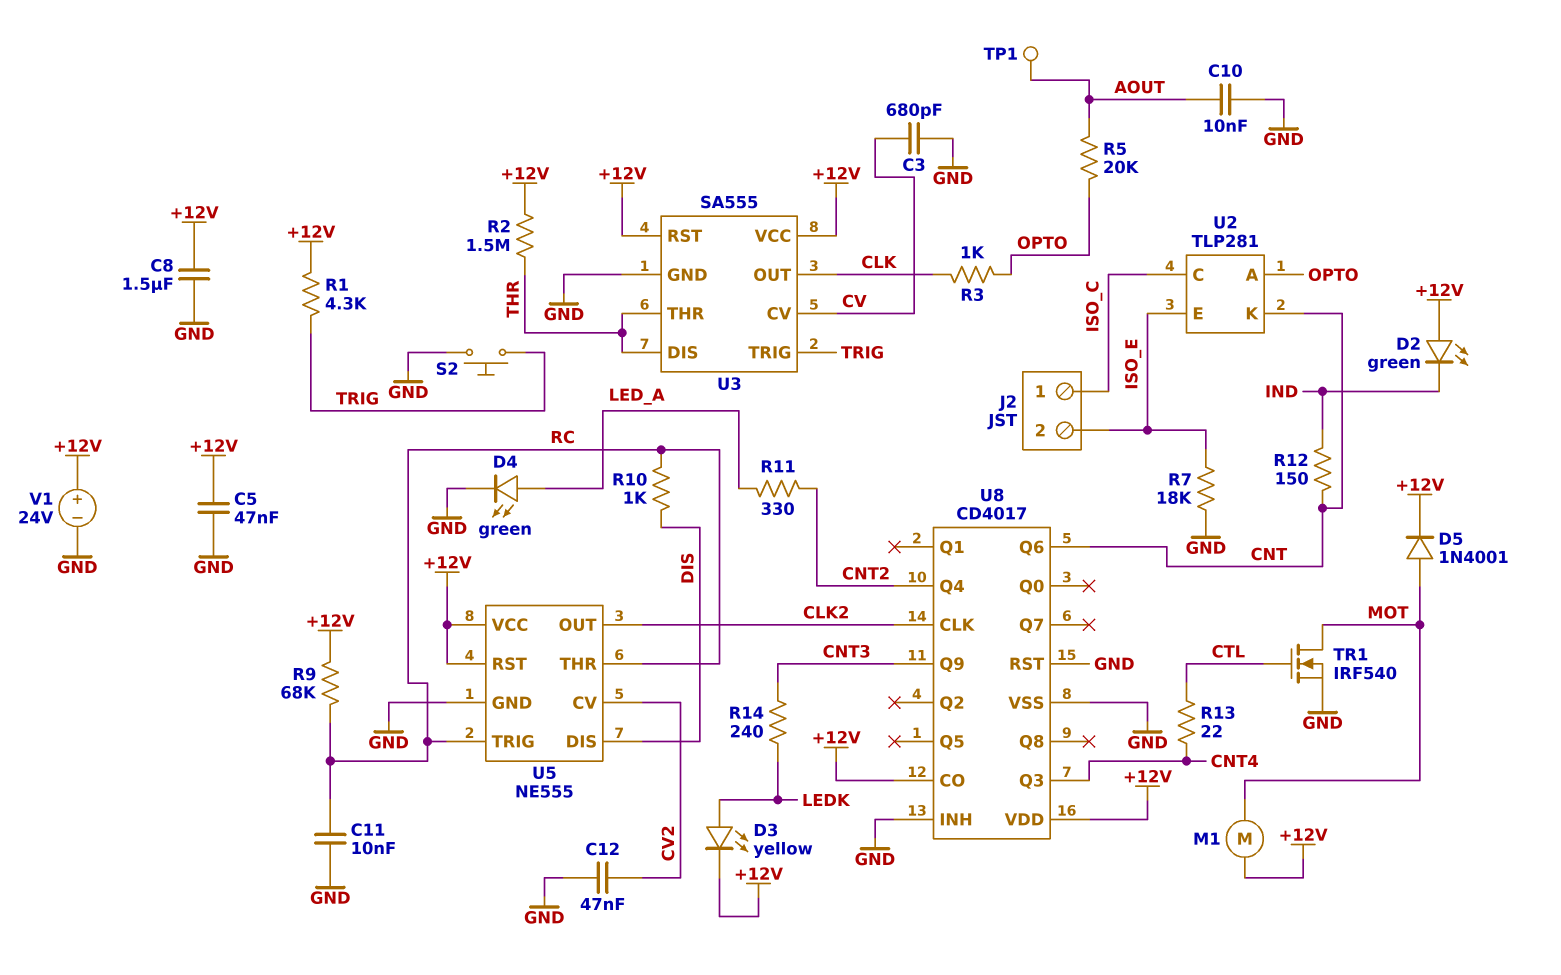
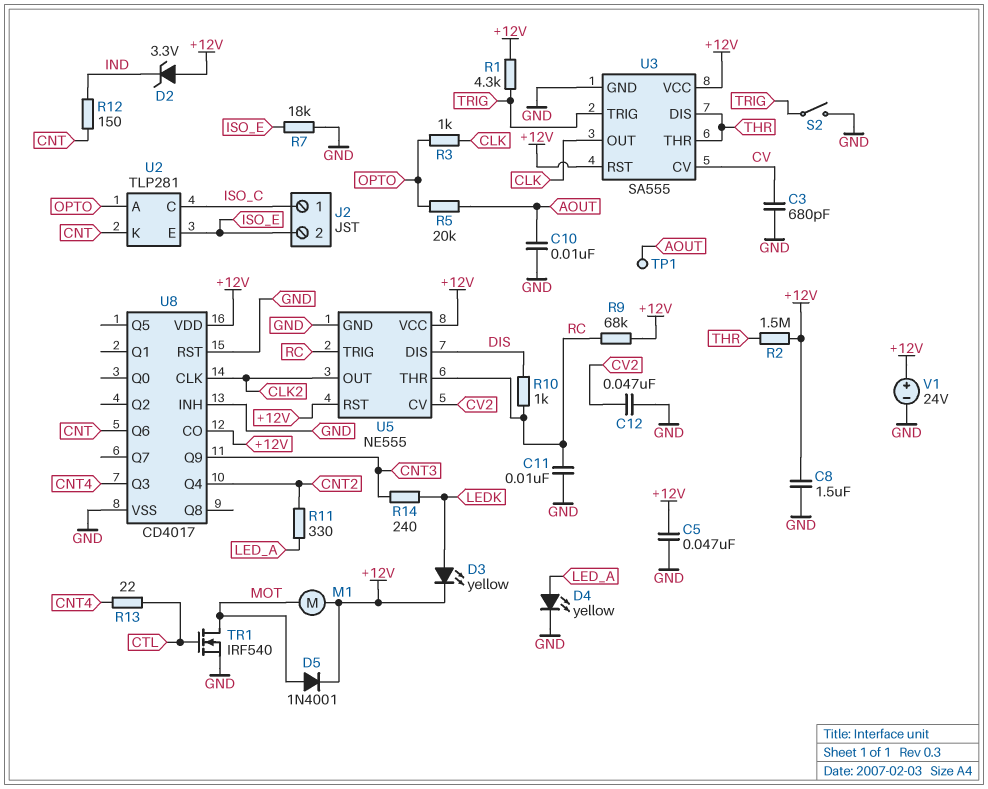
D2: LED green (A +12V, K IND) -> zener 3.3V (A +12V, K IND)
D4: LED green (A LED_A, K GND) -> LED yellow (A LED_A, K GND)
S2: button (GND, TRIG) -> switch (GND, TRIG)

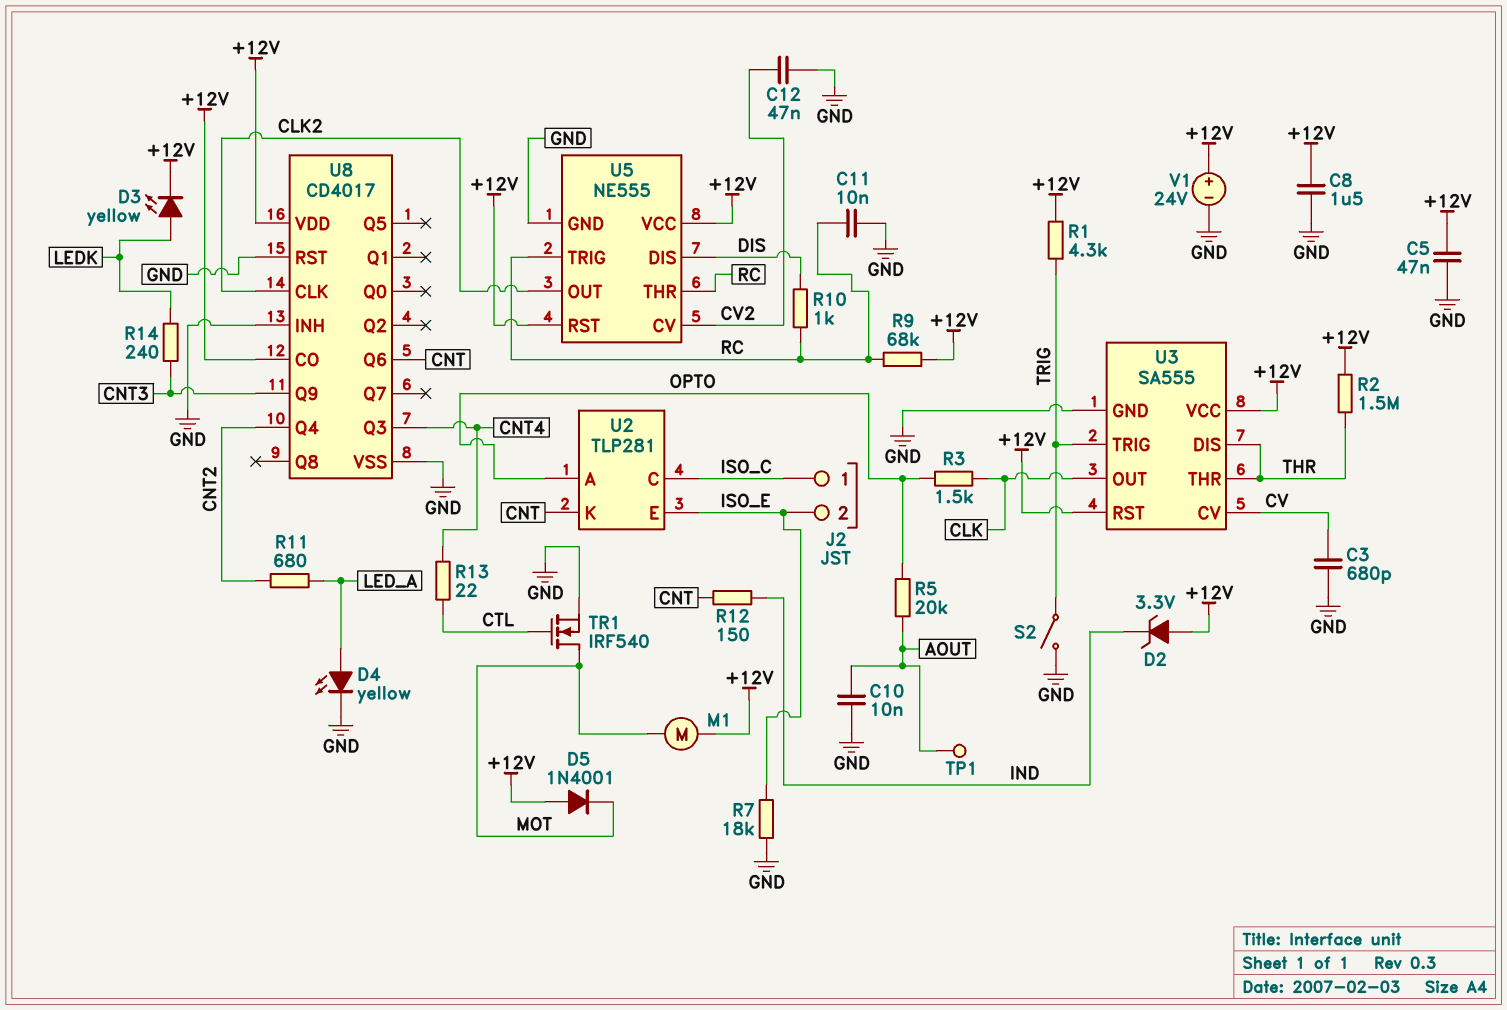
D5: diode 1N4001 (A MOT, K +12V) -> diode 1N4001 (A +12V, K MOT)
R3: 1k (CLK, OPTO) -> 1.5k (CLK, OPTO)
R11: 330 (CNT2, LED_A) -> 680 (CNT2, LED_A)

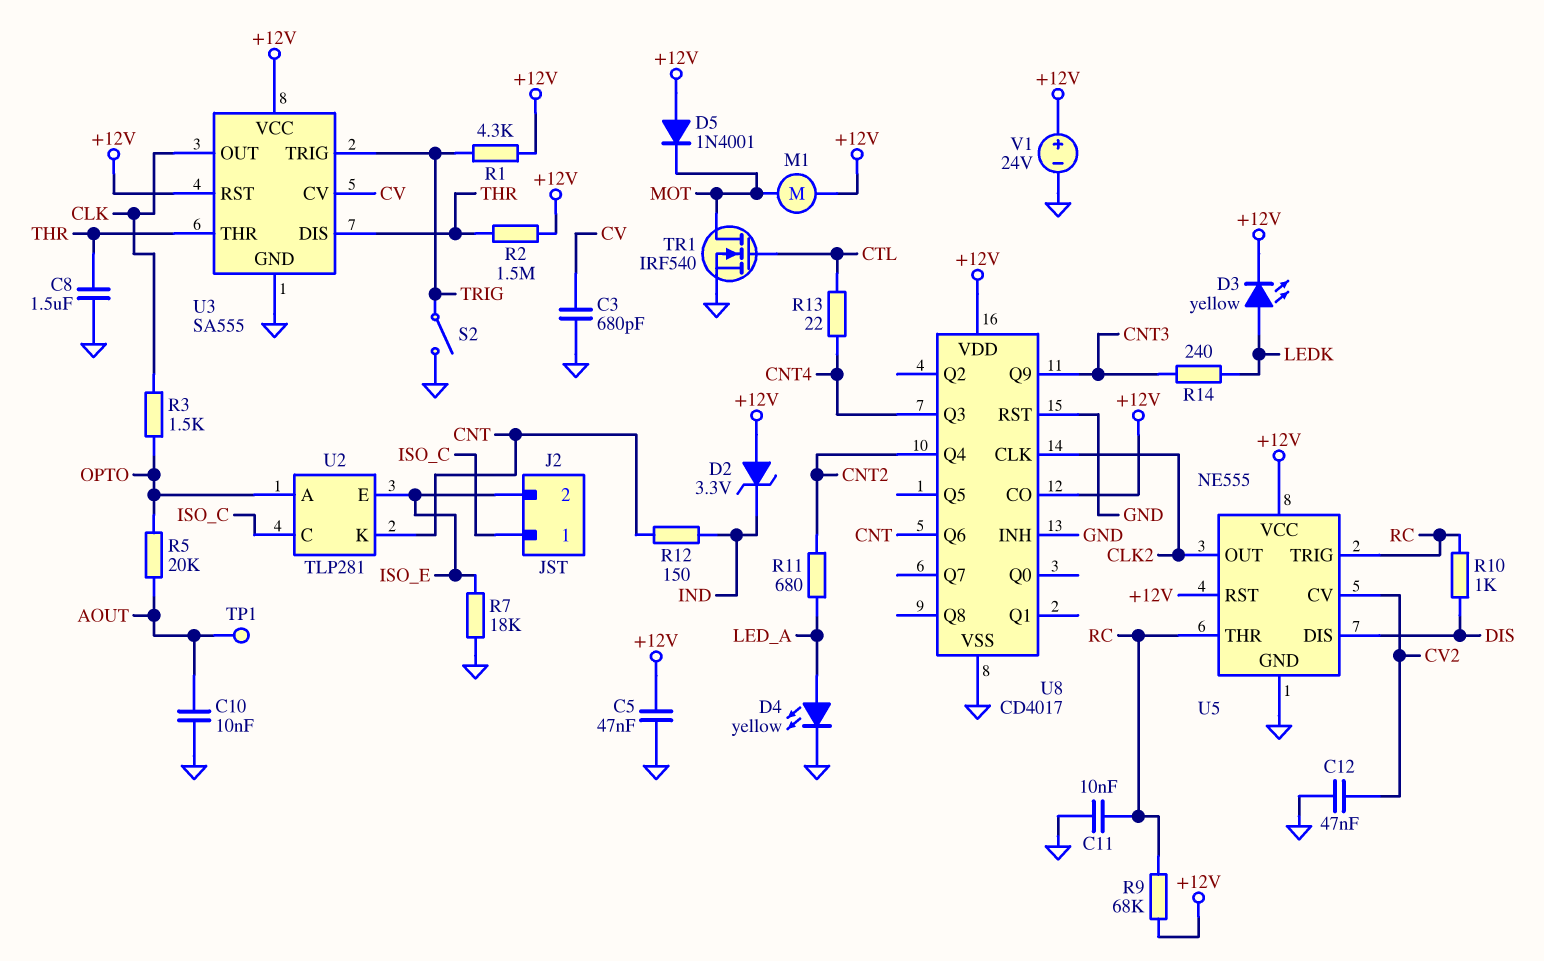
C8: 1.5uF (+12V, GND) -> 1.5uF (GND, THR)

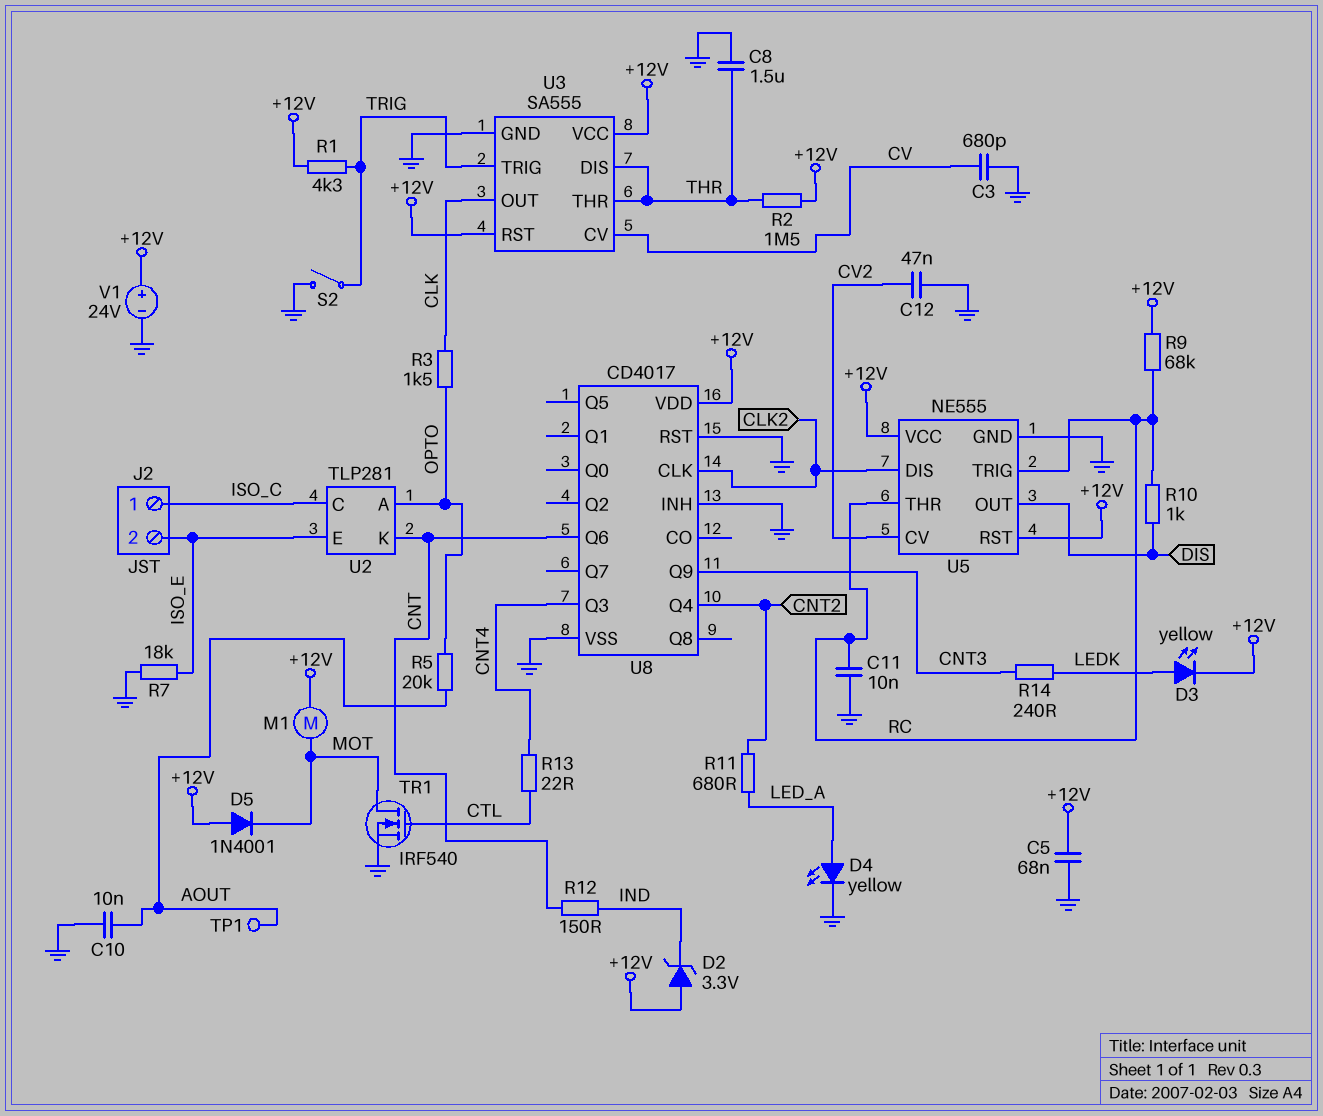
C5: 47nF (+12V, GND) -> 68nF (+12V, GND)
U5 pin DIS: DIS -> CLK2
U5 pin OUT: CLK2 -> DIS
U8 pin CO: +12V -> none

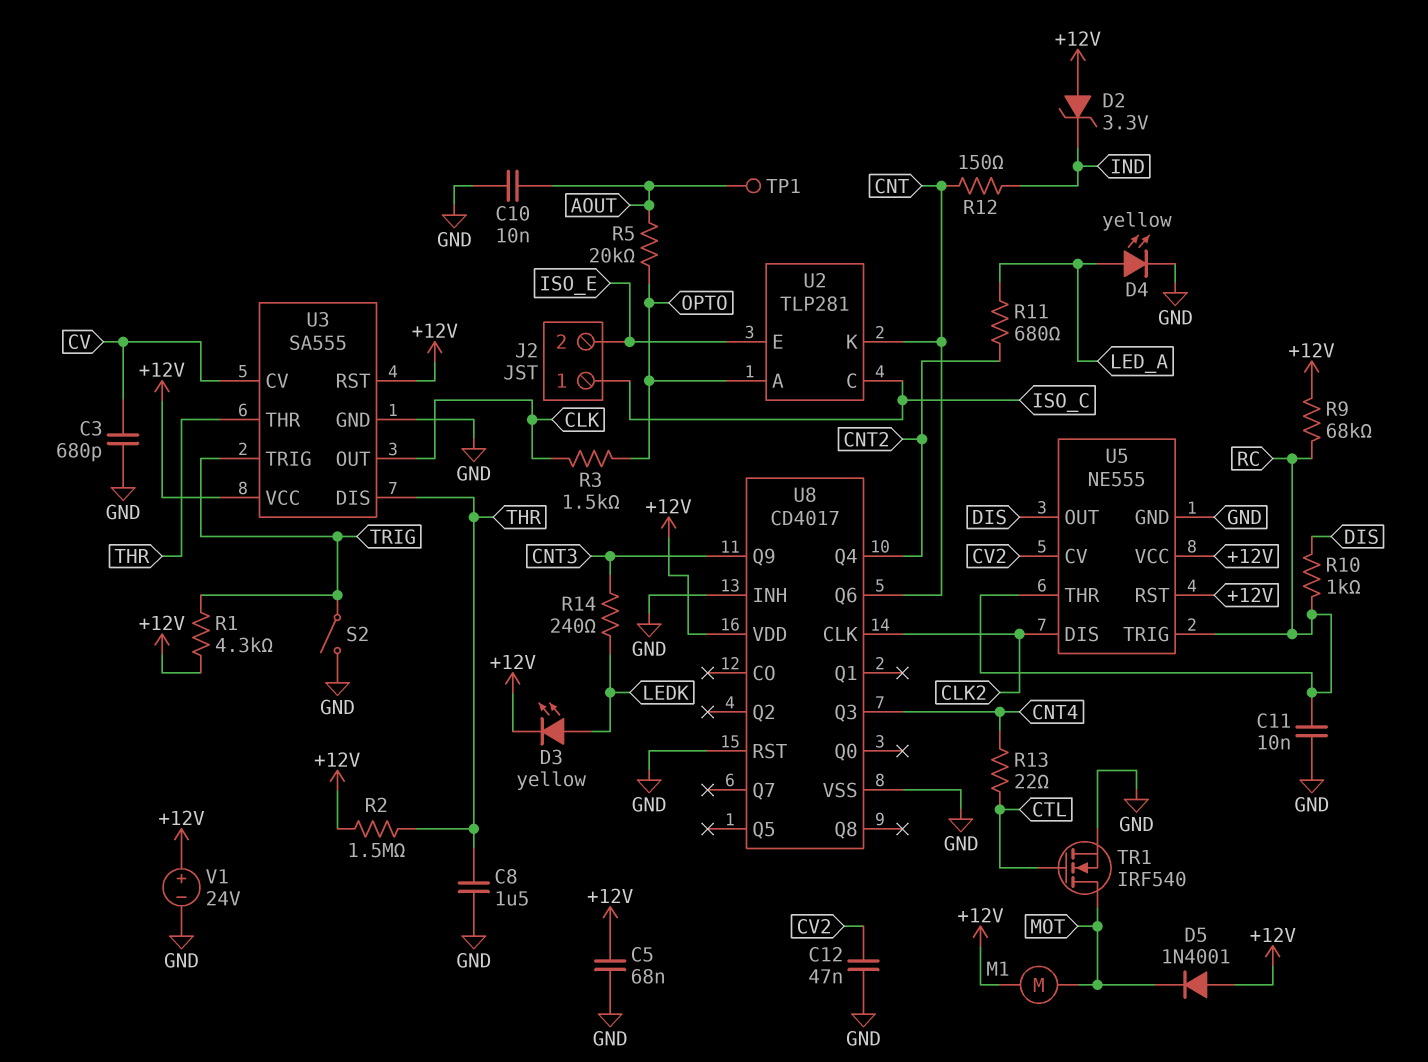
R7: 18k (GND, ISO_E) -> none

